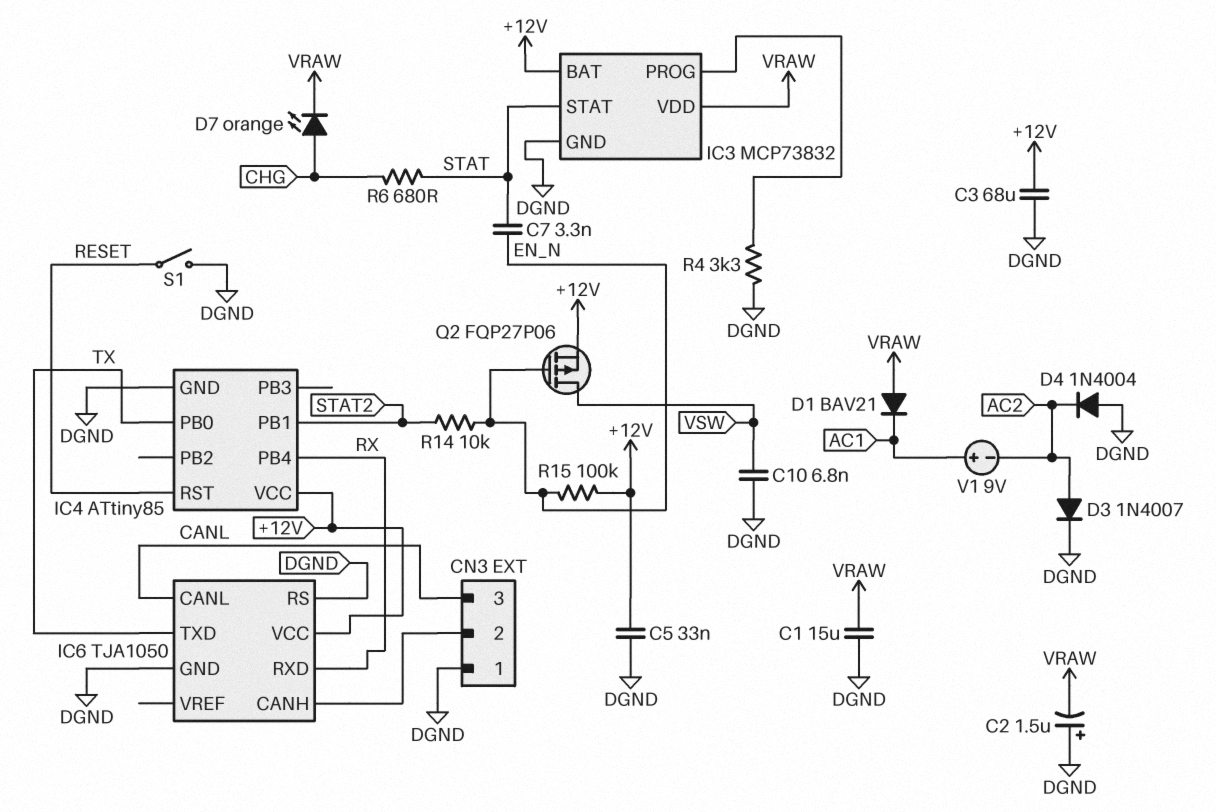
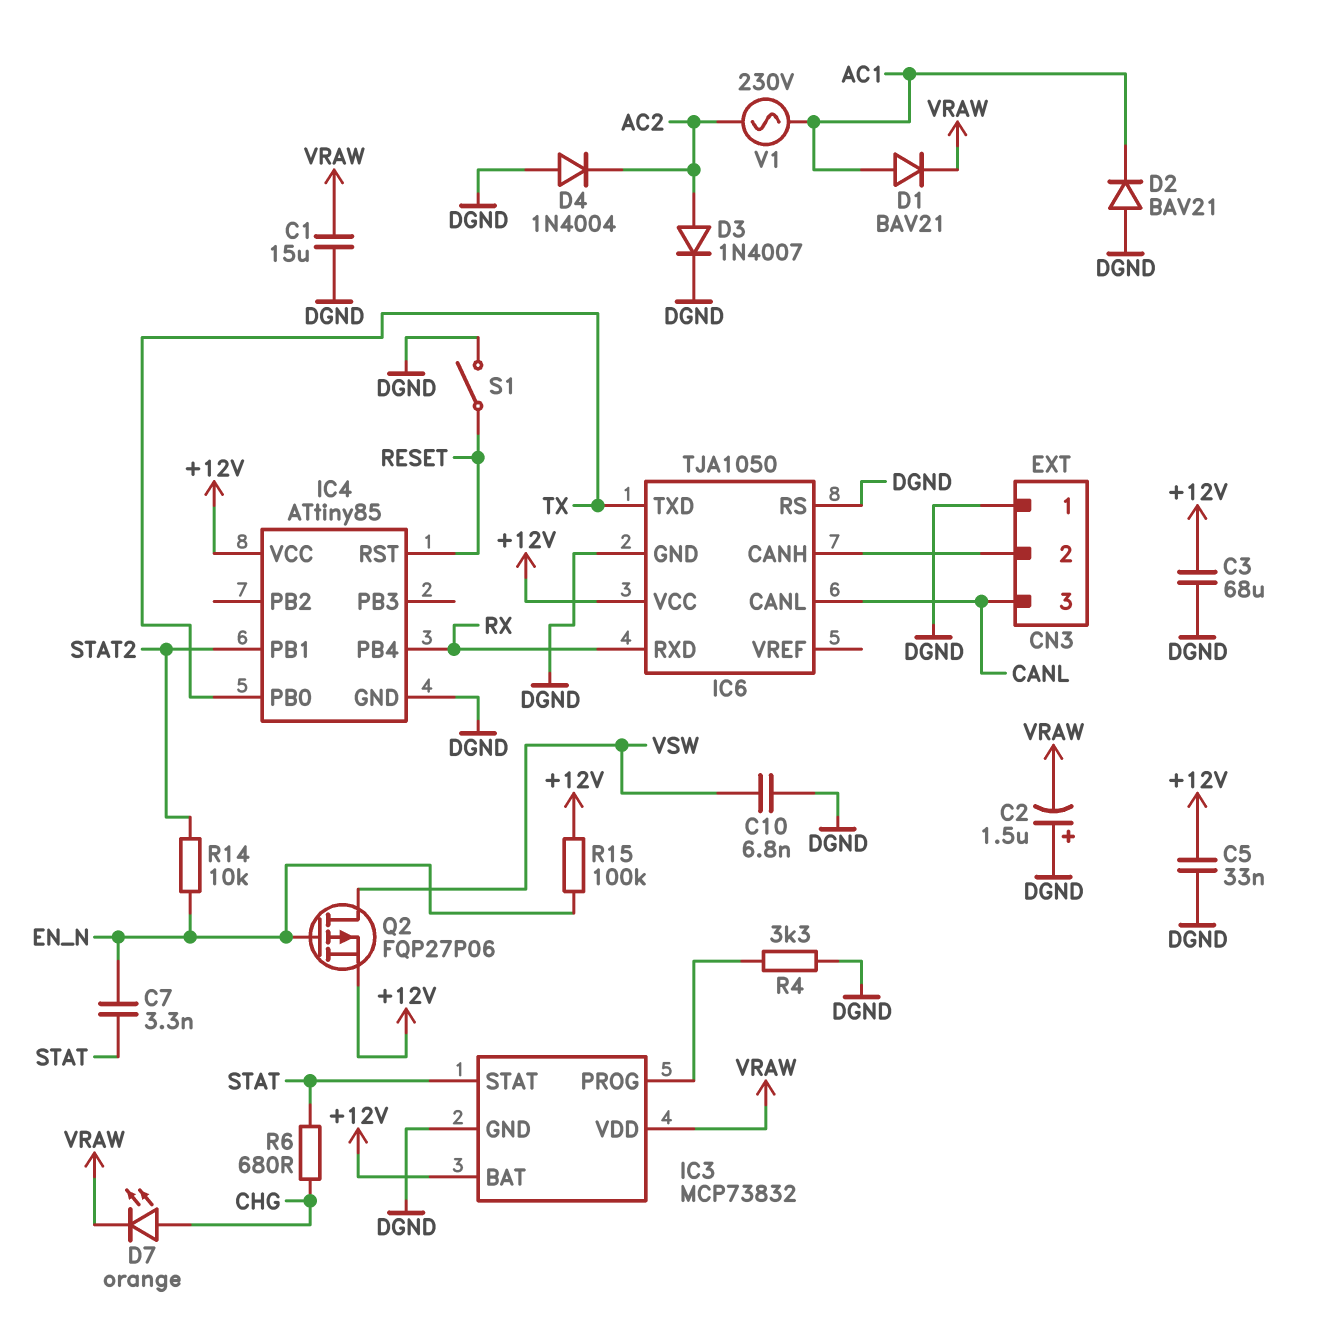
D1: diode BAV21 (A VRAW, K AC1) -> diode BAV21 (A AC1, K VRAW)
D2: none -> diode BAV21 (A DGND, K AC1)
V1: 9V (plus AC1, minus AC2) -> AC 230V (AC1, AC2)

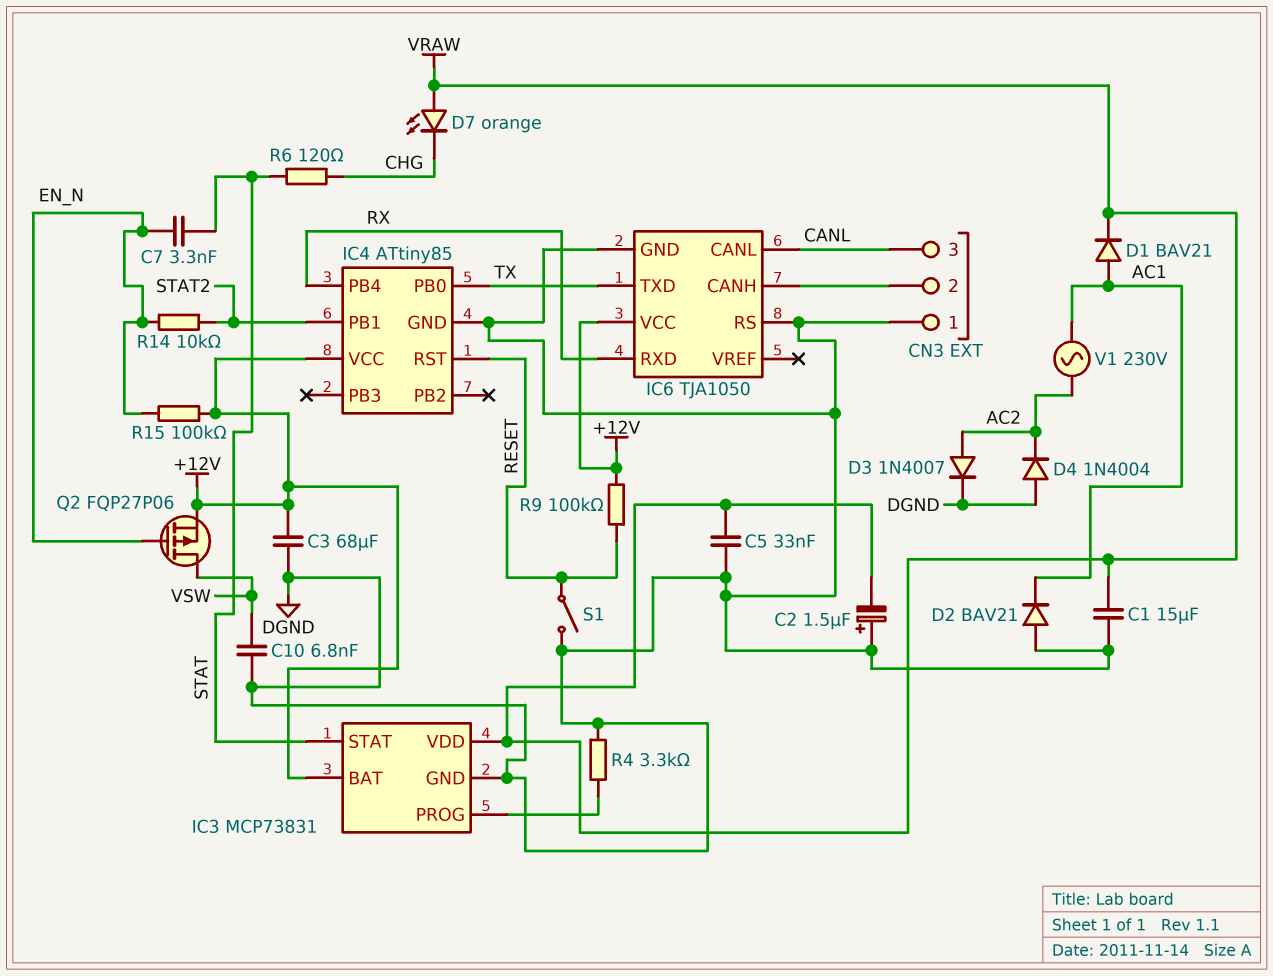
C5: 33nF (+12V, DGND) -> 33nF (DGND, VRAW)
D7: LED orange (A CHG, K VRAW) -> LED orange (A VRAW, K CHG)
IC3: MCP73832 -> MCP73831
R6: 680 (CHG, STAT) -> 120 (CHG, STAT)
R9: none -> 100k (+12V, RESET)

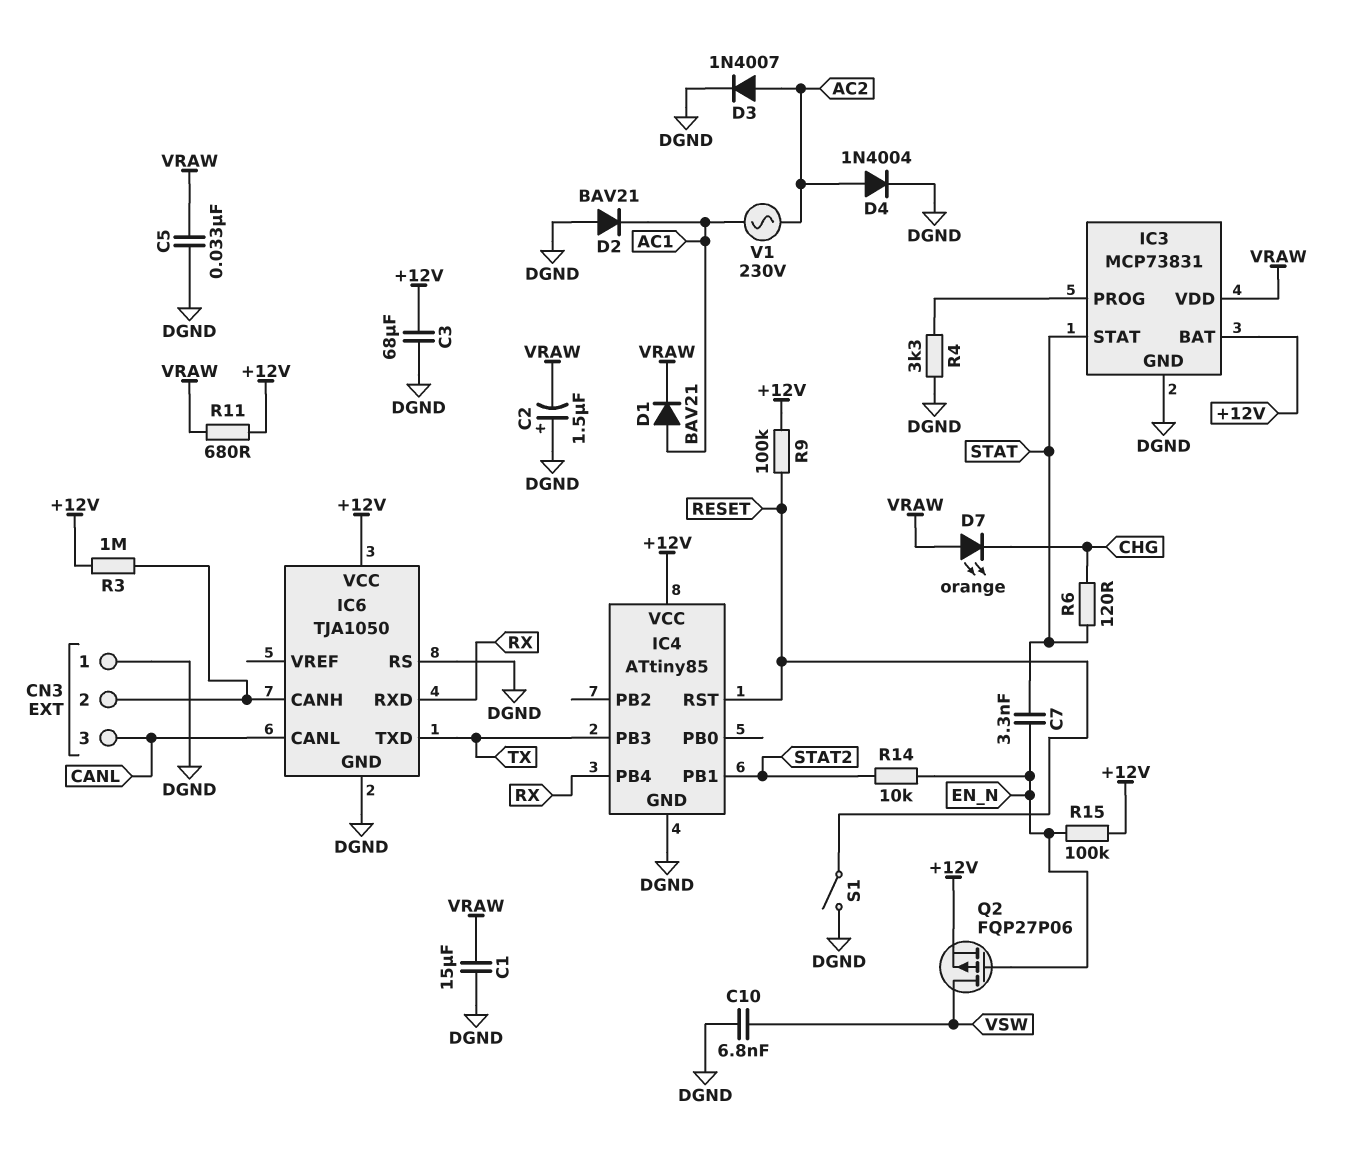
D4: diode 1N4004 (A DGND, K AC2) -> diode 1N4004 (A AC2, K DGND)
IC4 pin PB0: TX -> none
IC4 pin PB3: none -> TX
R3: none -> 1M (+12V, CN3/2)
R11: none -> 680 (+12V, VRAW)

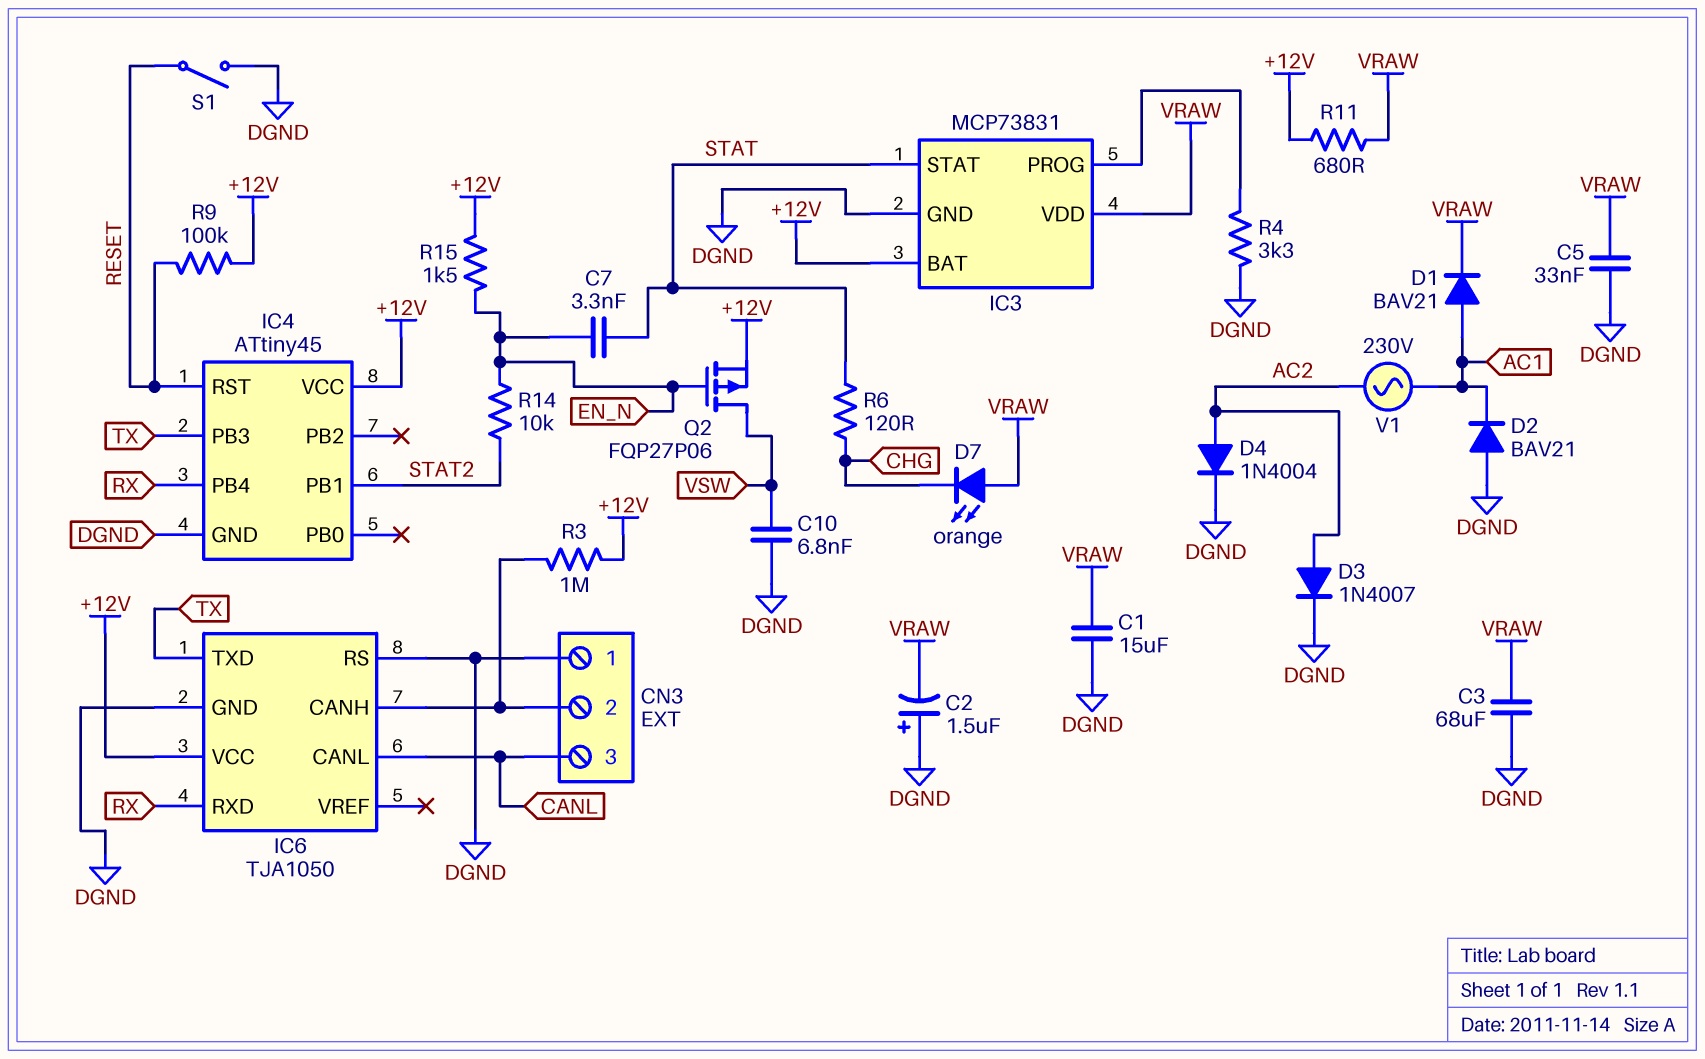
C3: 68uF (+12V, DGND) -> 68uF (DGND, VRAW)
IC4: ATtiny85 -> ATtiny45
R15: 100k (+12V, EN_N) -> 1.5k (+12V, EN_N)

